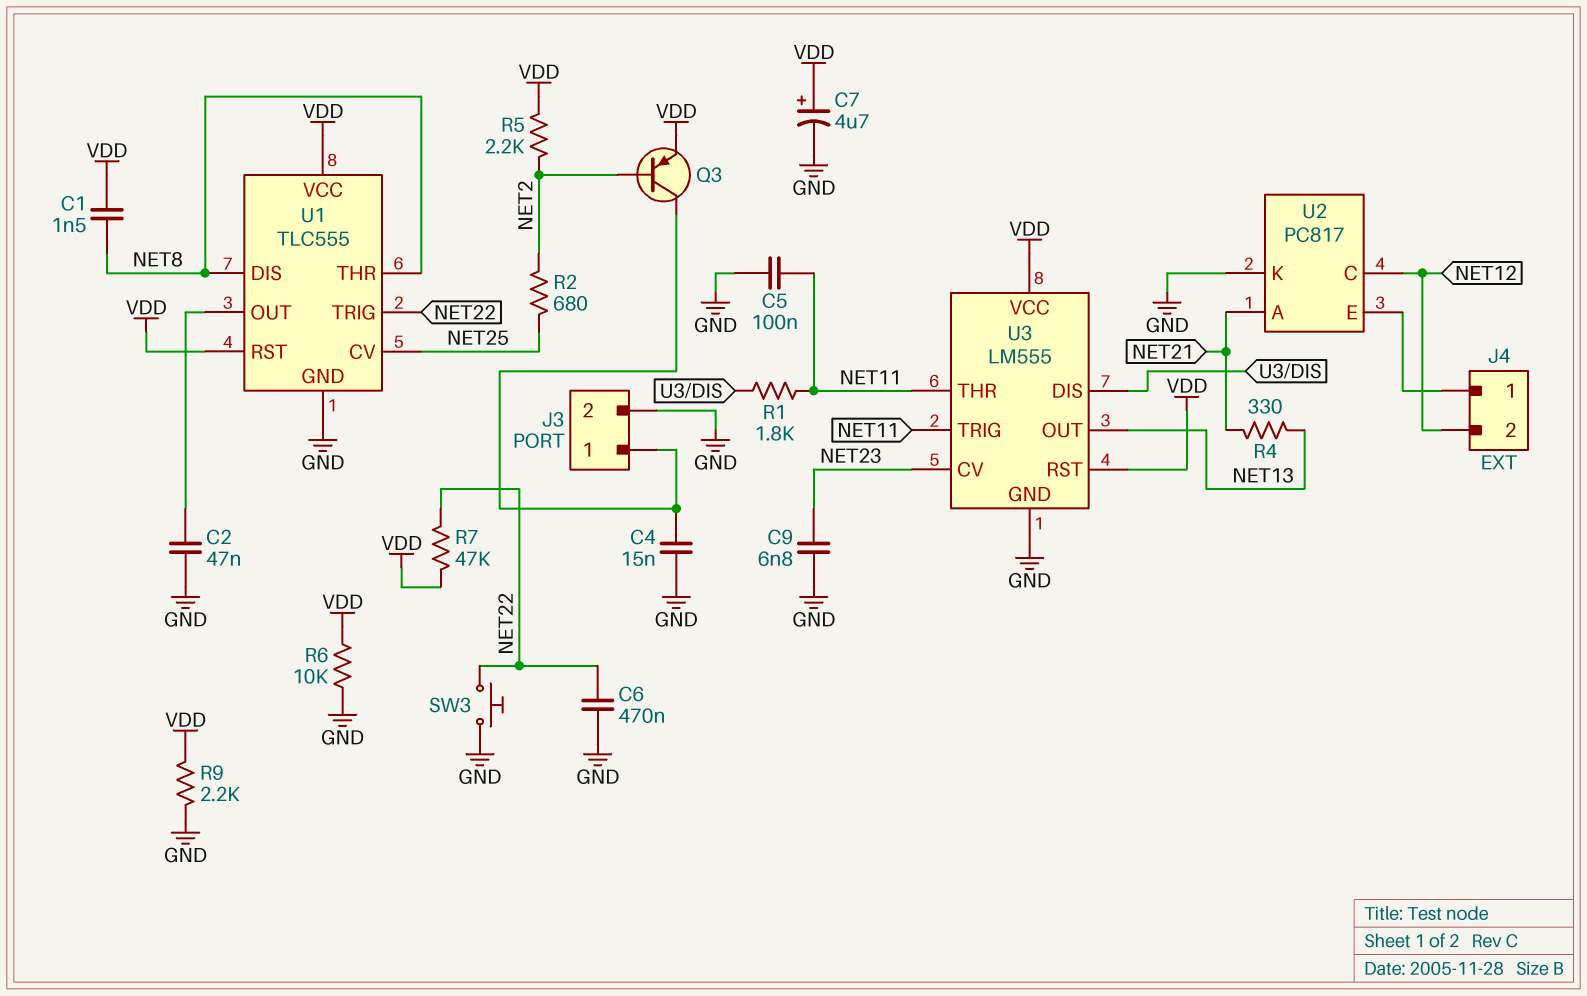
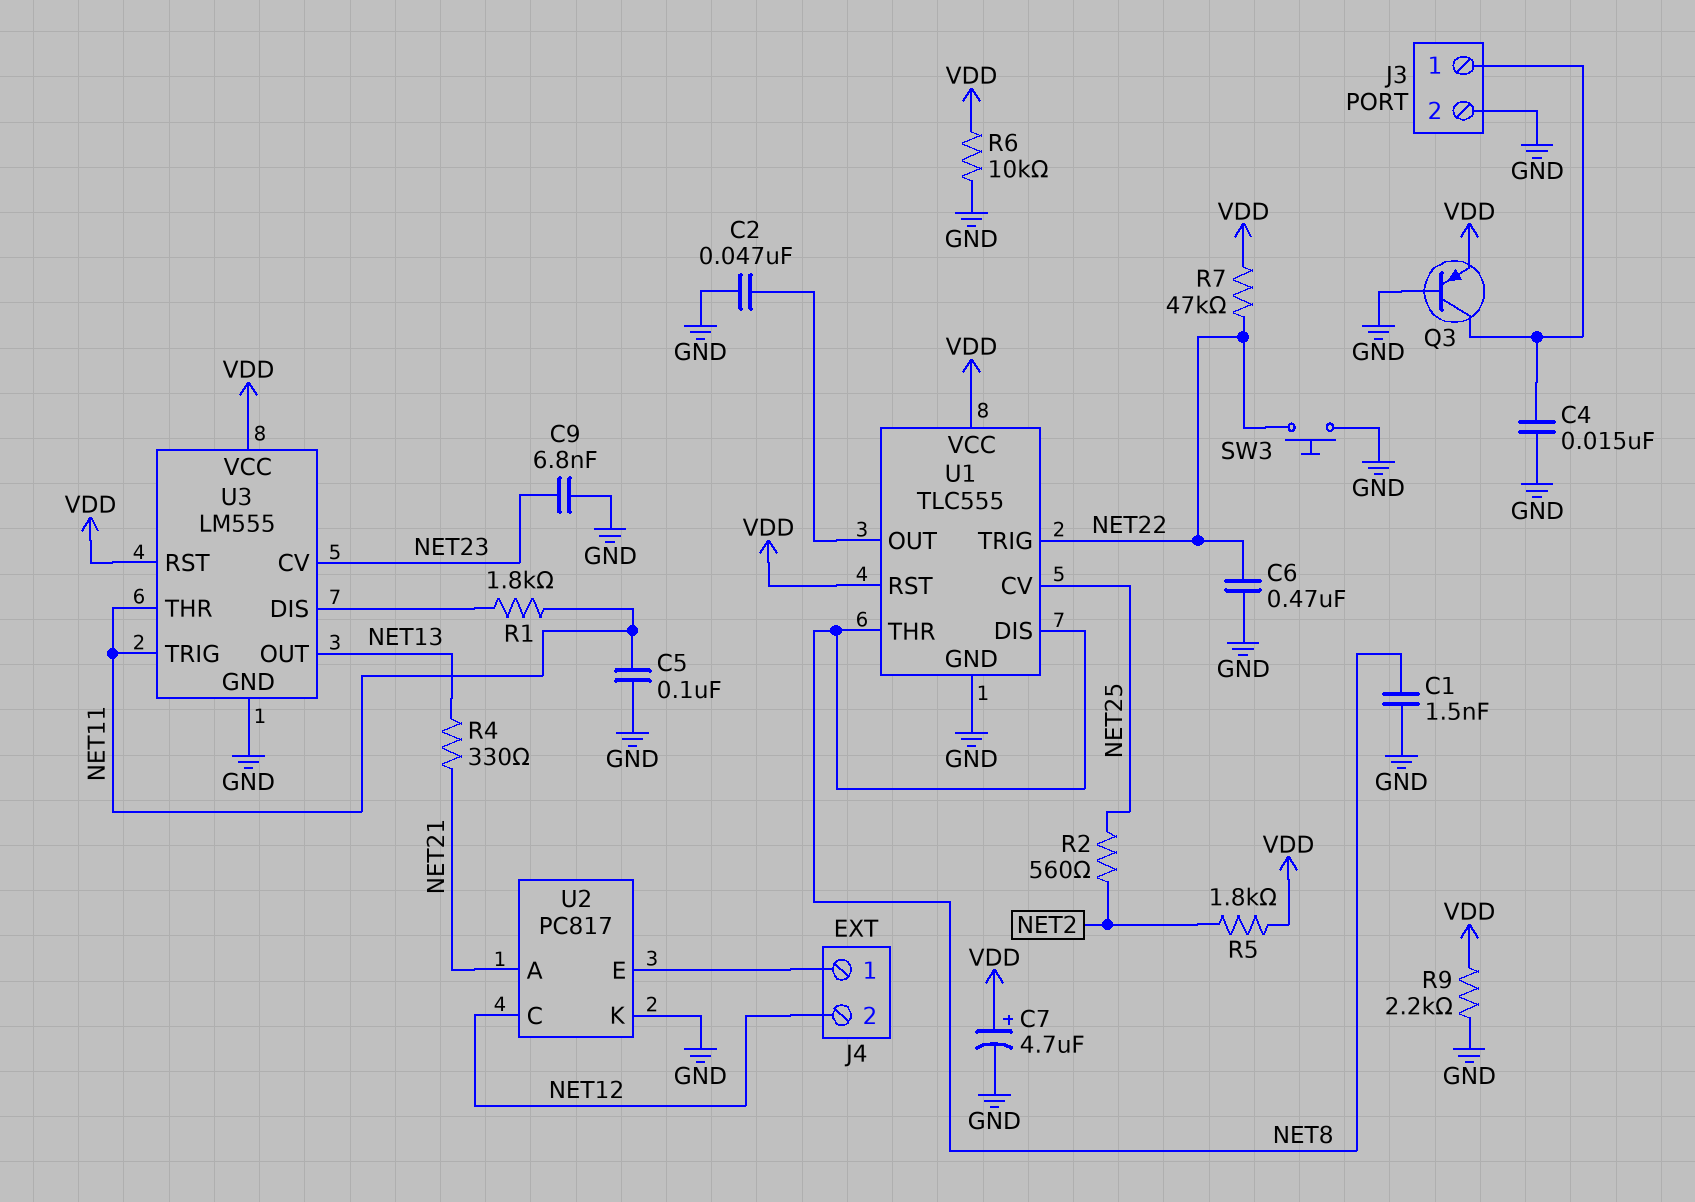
C1: 1.5nF (NET8, VDD) -> 1.5nF (GND, NET8)
Q3: PNP (B NET2, C J3/1, E VDD) -> PNP (B GND, C J3/1, E VDD)
R2: 680 (NET2, NET25) -> 560 (NET2, NET25)
R5: 2.2k (NET2, VDD) -> 1.8k (NET2, VDD)

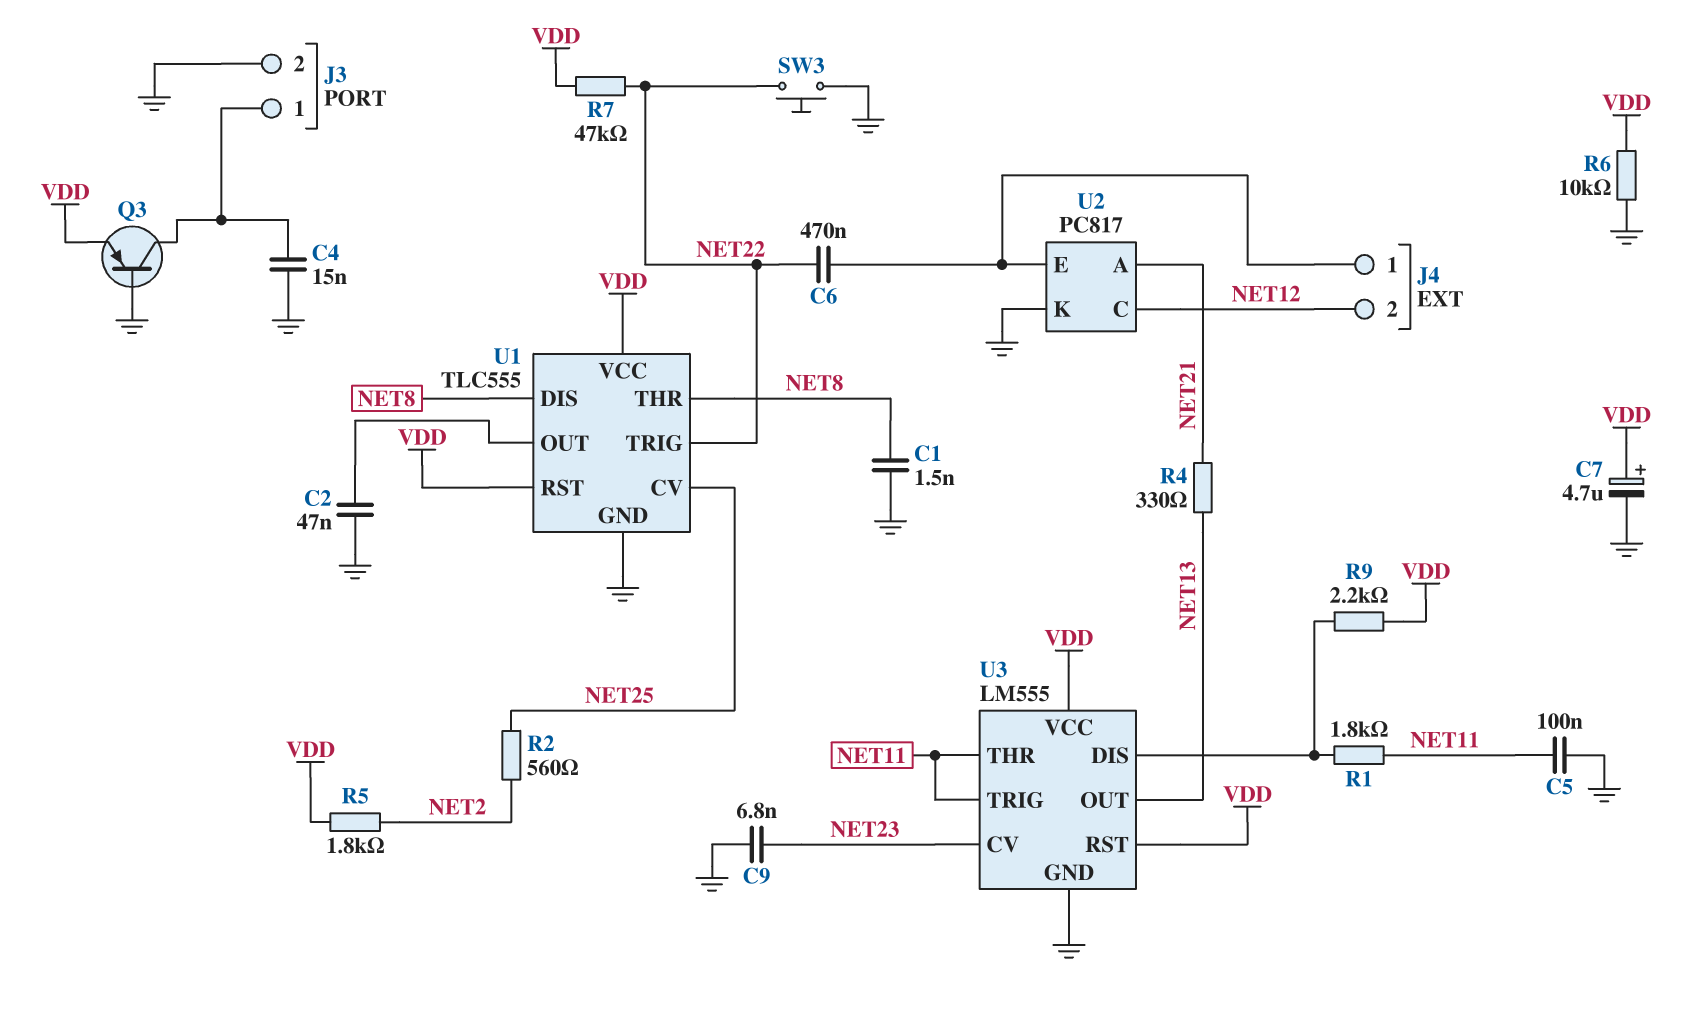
C6: 470nF (GND, NET22) -> 470nF (J4/1, NET22)
R9: 2.2k (GND, VDD) -> 2.2k (U3/DIS, VDD)

